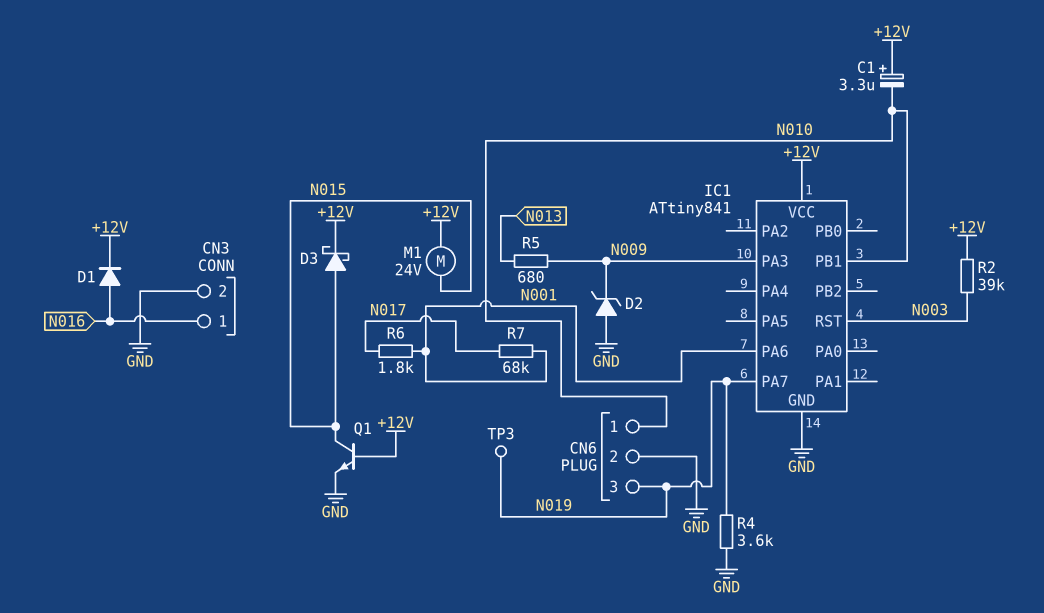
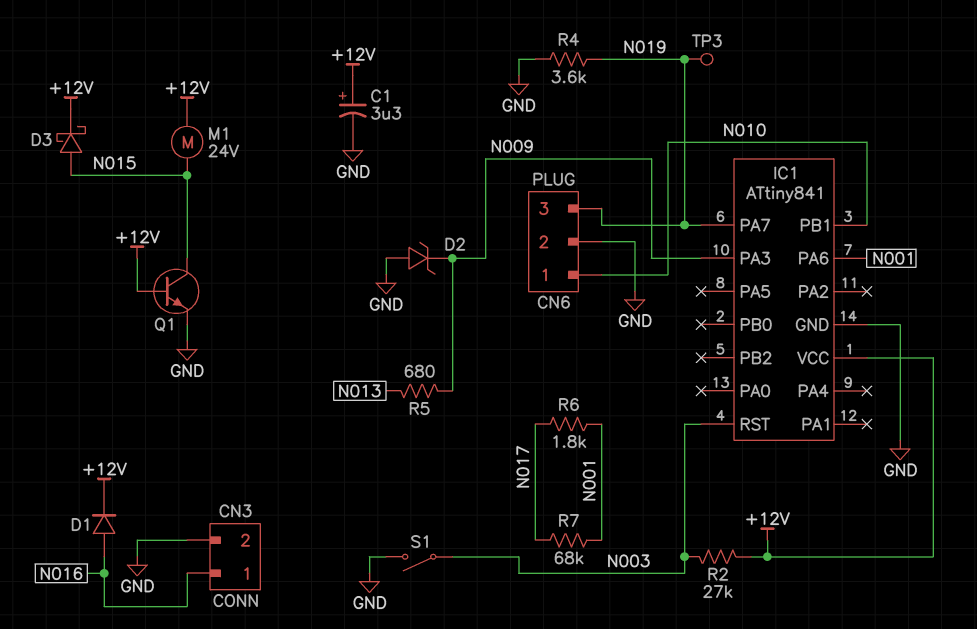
C1: 3.3uF (plus +12V, minus N010) -> 3.3uF (plus +12V, minus GND)
R2: 39k (+12V, N003) -> 27k (+12V, N003)
S1: none -> switch (GND, N003)

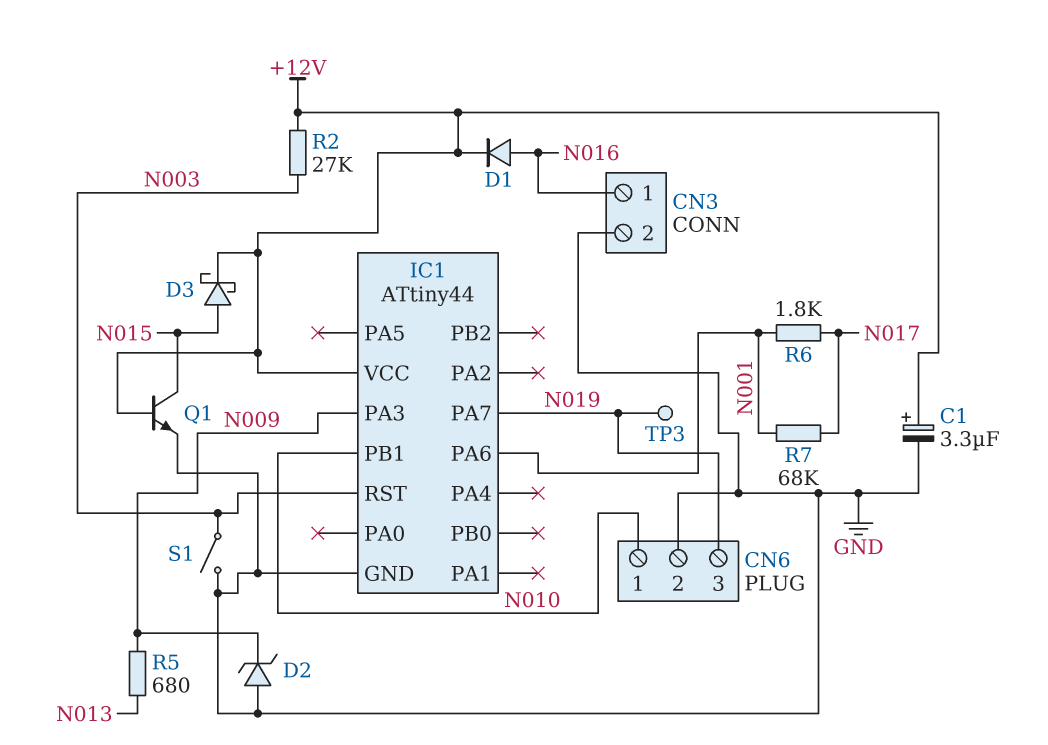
IC1: ATtiny841 -> ATtiny44
M1: motor 24V (+12V, N015) -> none
R4: 3.6k (GND, N019) -> none

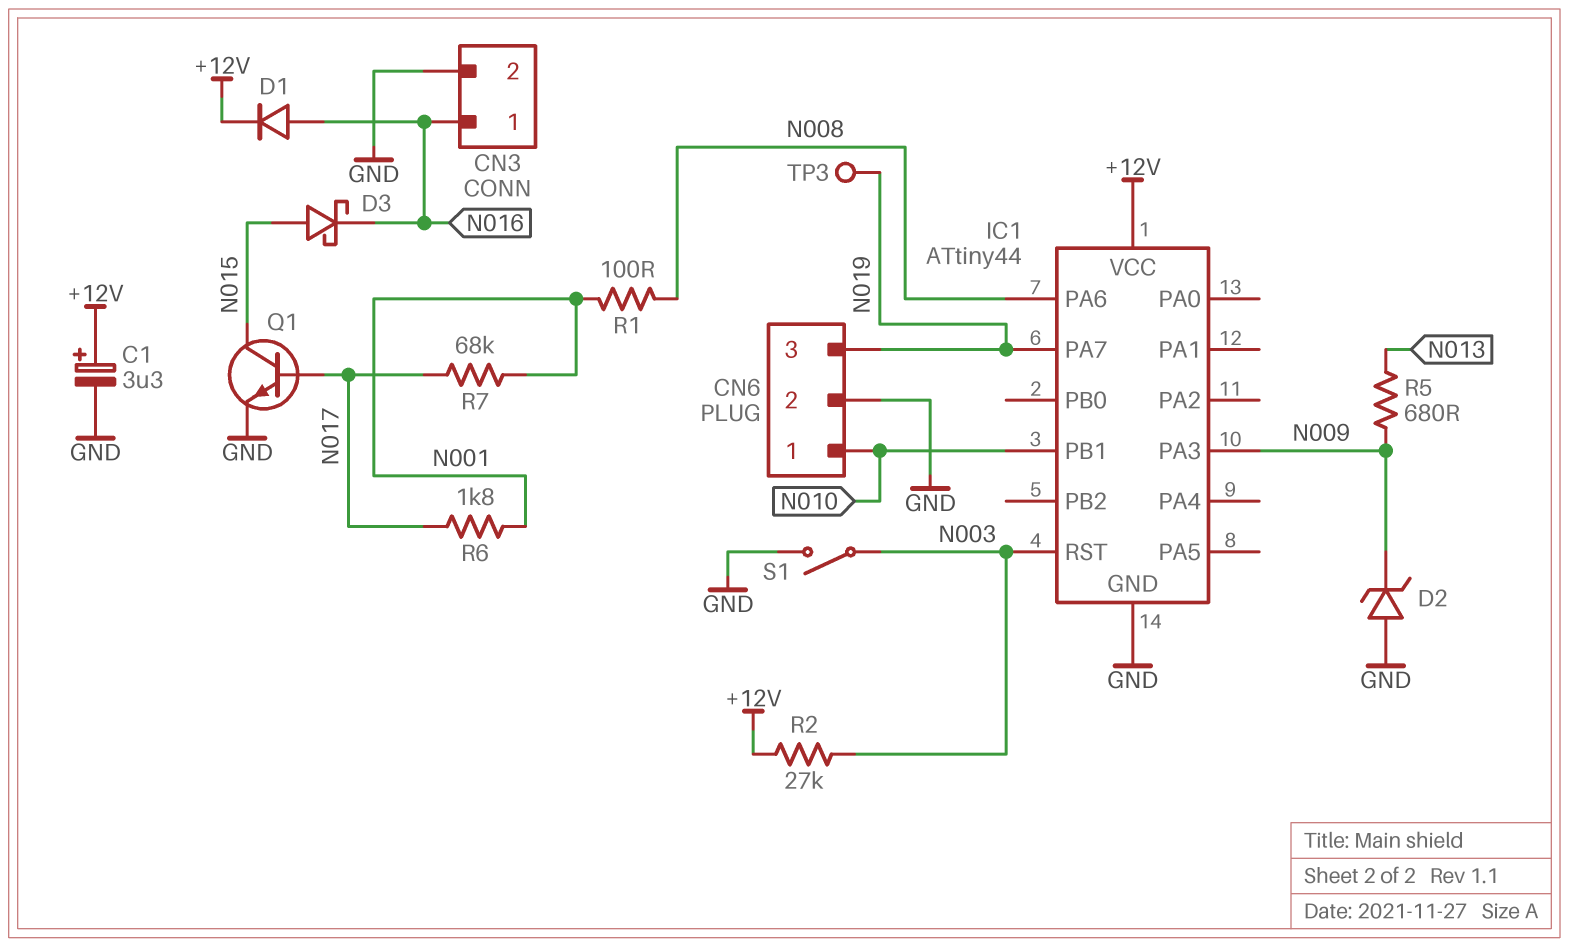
D3: schottky (A N015, K +12V) -> schottky (A N015, K N016)
IC1 pin PA6: N001 -> N008
Q1: NPN (B +12V, C N015, E GND) -> NPN (B N017, C N015, E GND)
R1: none -> 100 (N001, N008)

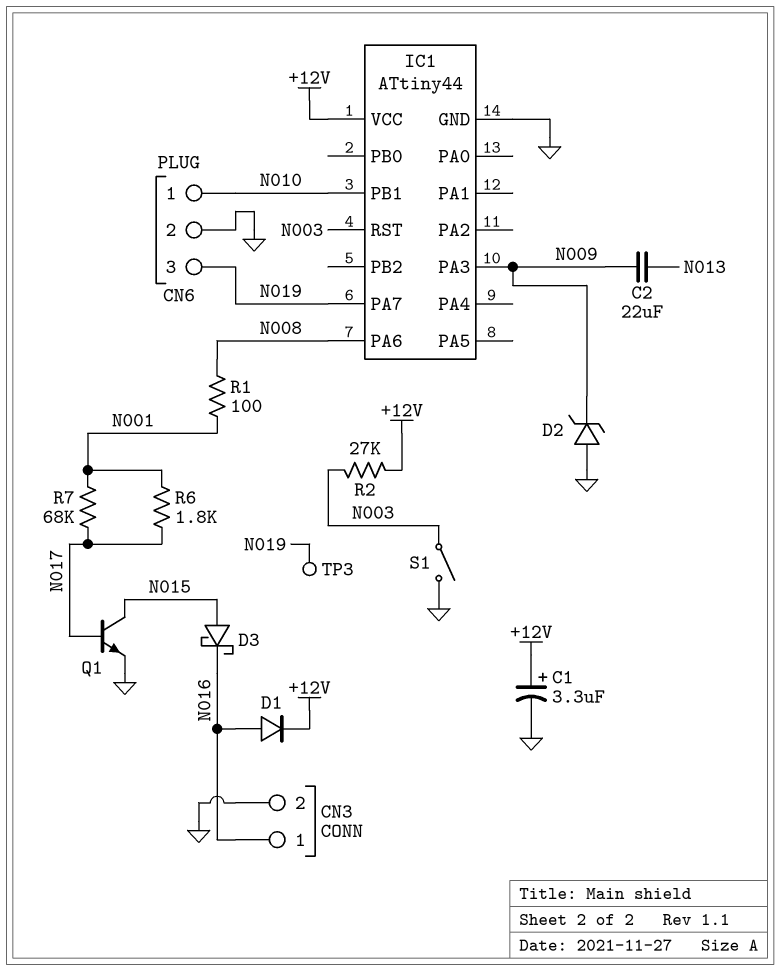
C2: none -> 22uF (N009, N013)
R5: 680 (N009, N013) -> none

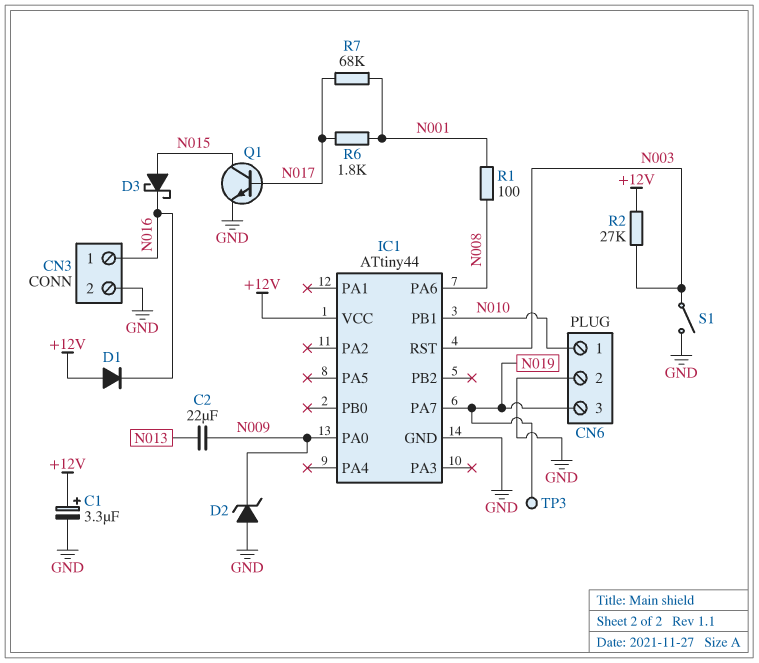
D1: diode (A N016, K +12V) -> diode (A +12V, K N016)
IC1 pin PA0: none -> N009
IC1 pin PA3: N009 -> none

